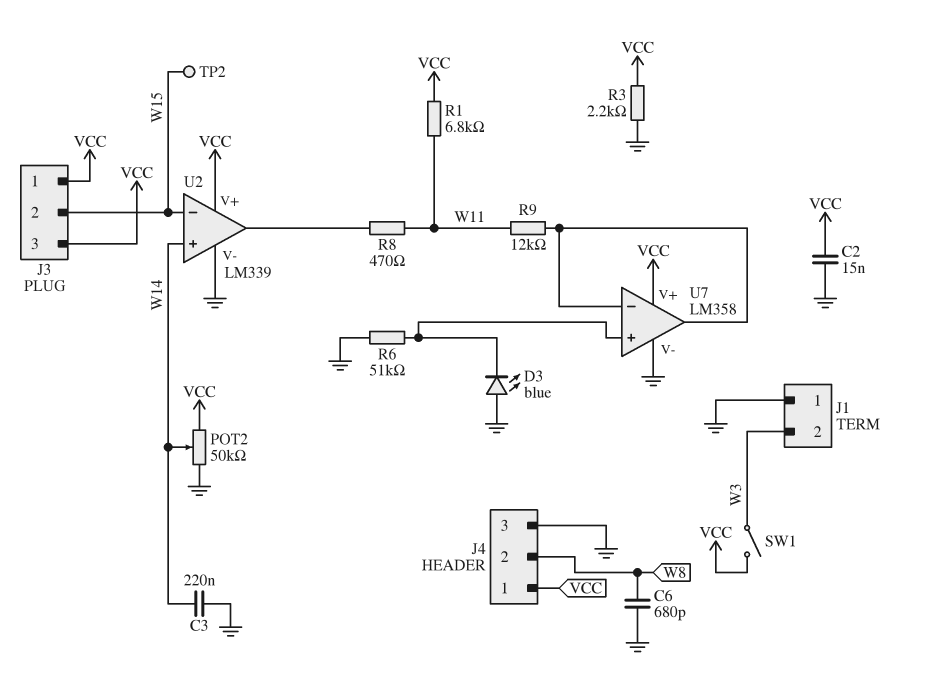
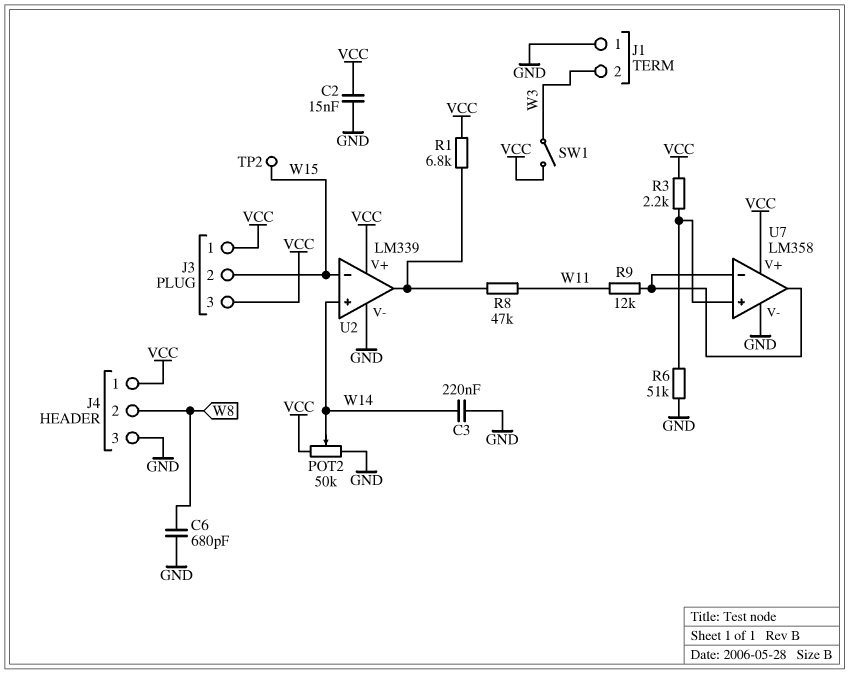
D3: LED blue (A GND, K U7/in+) -> none
R1: 6.8k (VCC, W11) -> 6.8k (U2/out, VCC)
R3: 2.2k (GND, VCC) -> 2.2k (U7/in+, VCC)
R8: 470 (U2/out, W11) -> 47k (U2/out, W11)

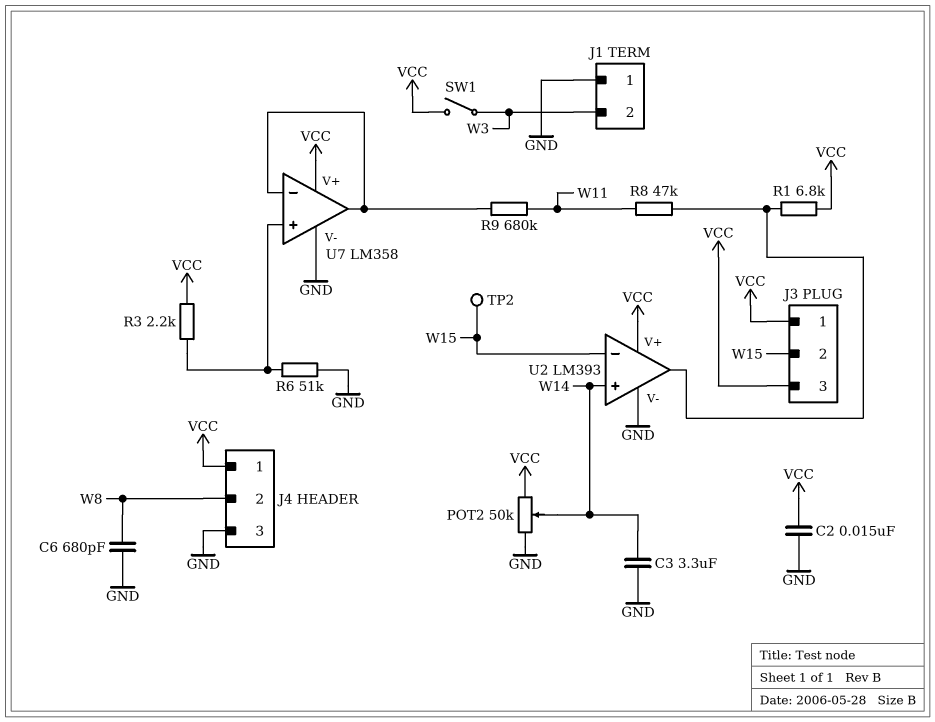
C3: 220nF (GND, W14) -> 3.3uF (GND, W14)
R9: 12k (U7/in-, W11) -> 680k (U7/in-, W11)
U2: LM339 -> LM393

